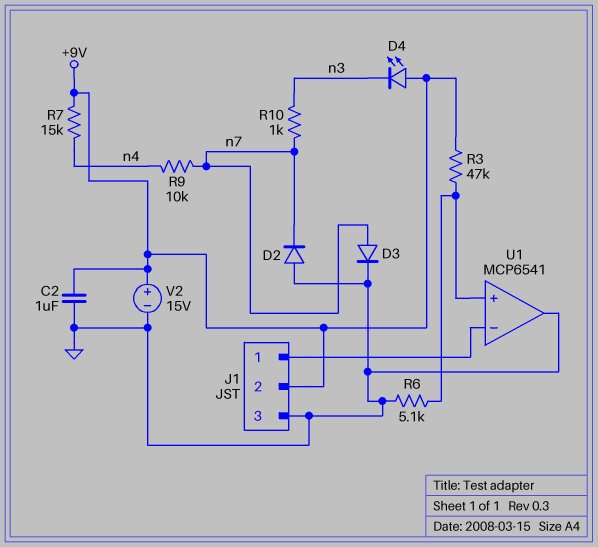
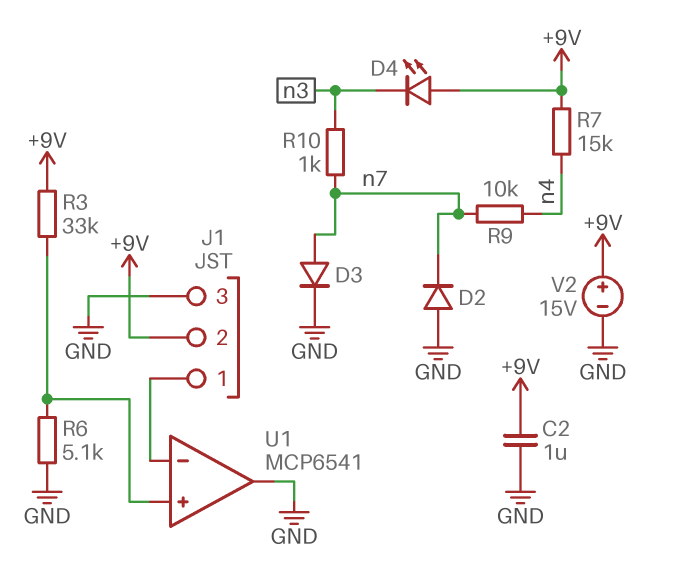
R3: 47k (+9V, U1/in+) -> 33k (+9V, U1/in+)

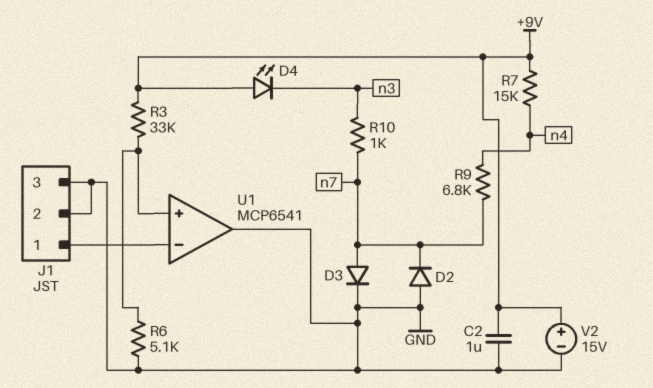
J1 pin 2: +9V -> GND
R9: 10k (n4, n7) -> 6.8k (n4, n7)

